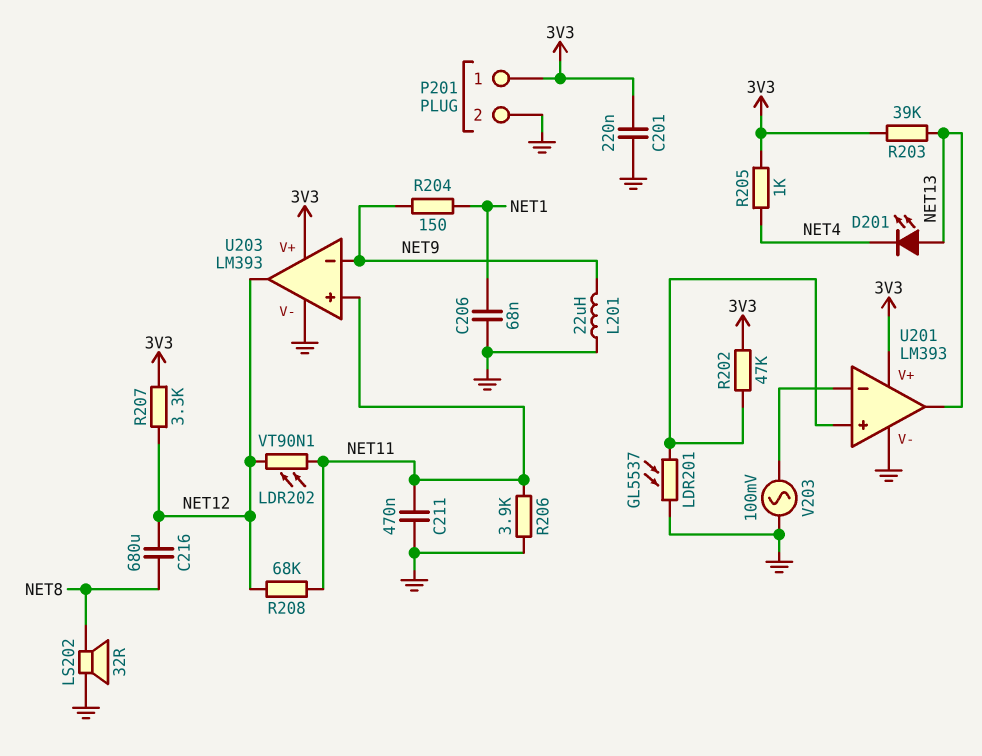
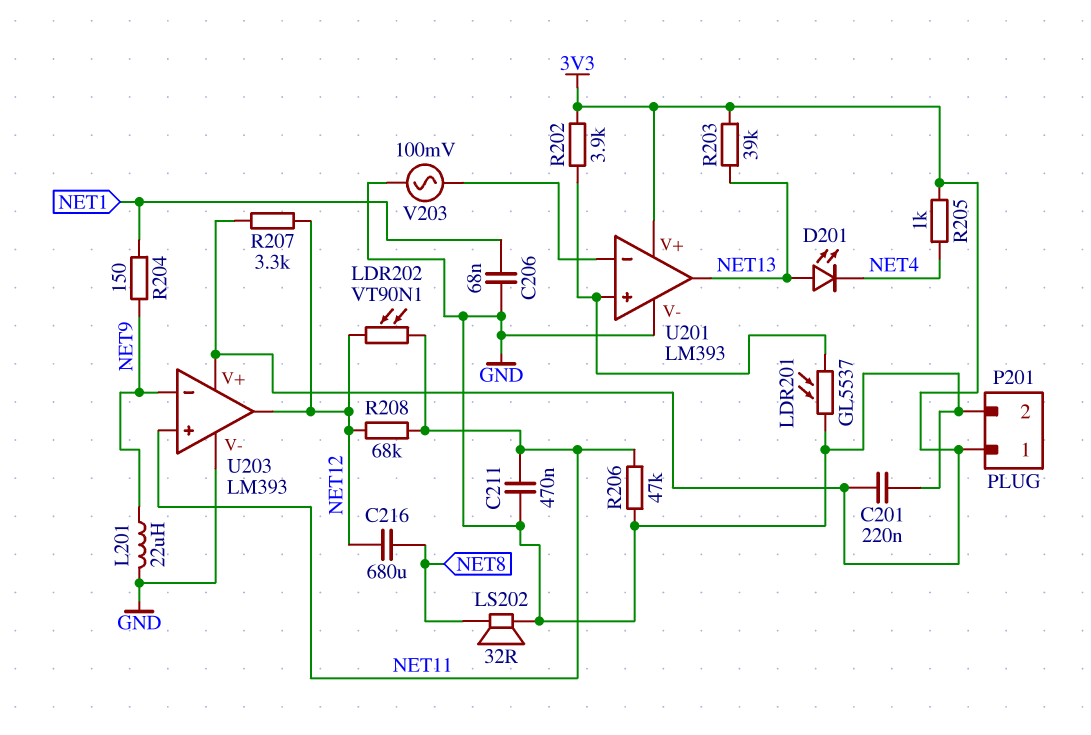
R202: 47k (3V3, U201/in+) -> 3.9k (3V3, U201/in+)
R206: 3.9k (GND, NET11) -> 47k (GND, NET11)

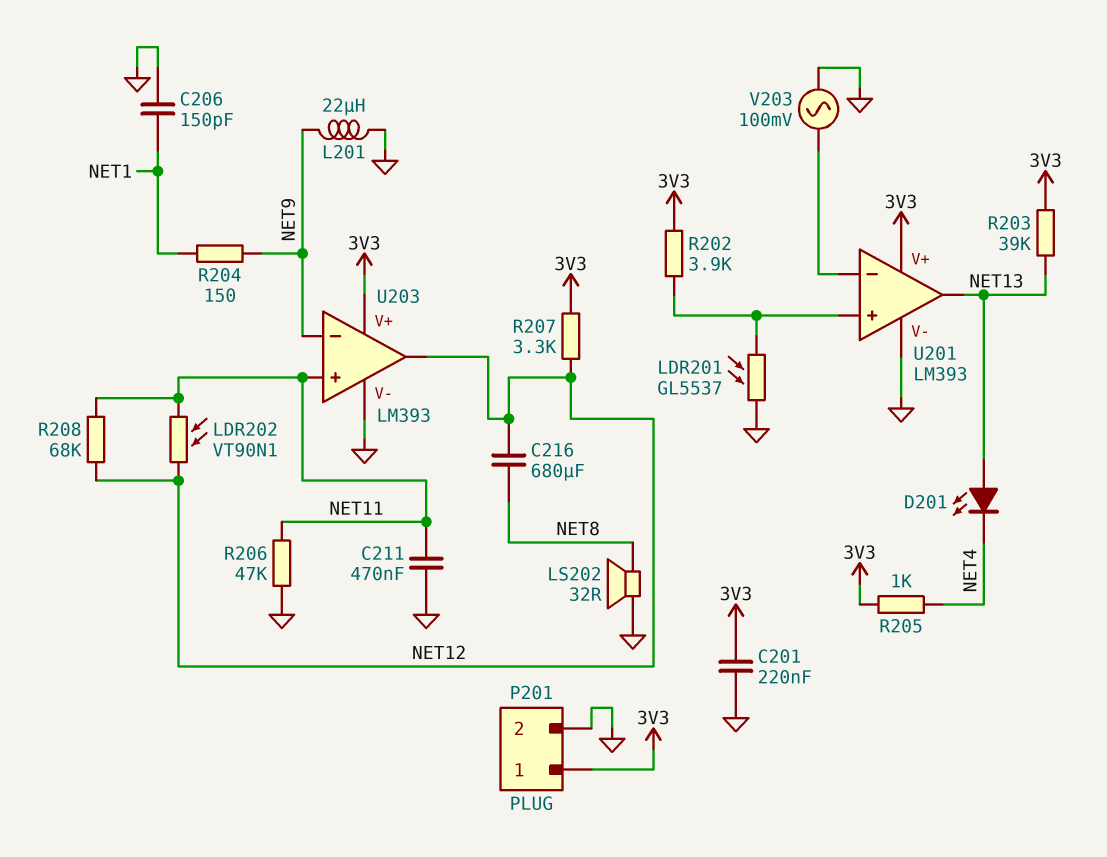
C206: 68nF (GND, NET1) -> 150pF (GND, NET1)

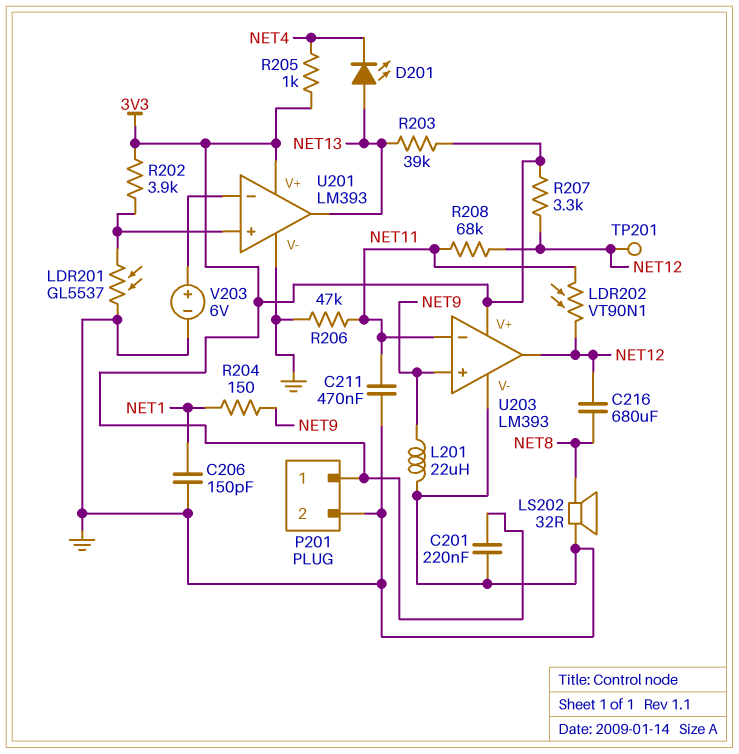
TP201: none -> test point (NET12)
U203 pin in+: NET11 -> NET9
U203 pin in-: NET9 -> NET11
V203: AC 100mV (GND, U201/in-) -> 6V (plus U201/in-, minus GND)

